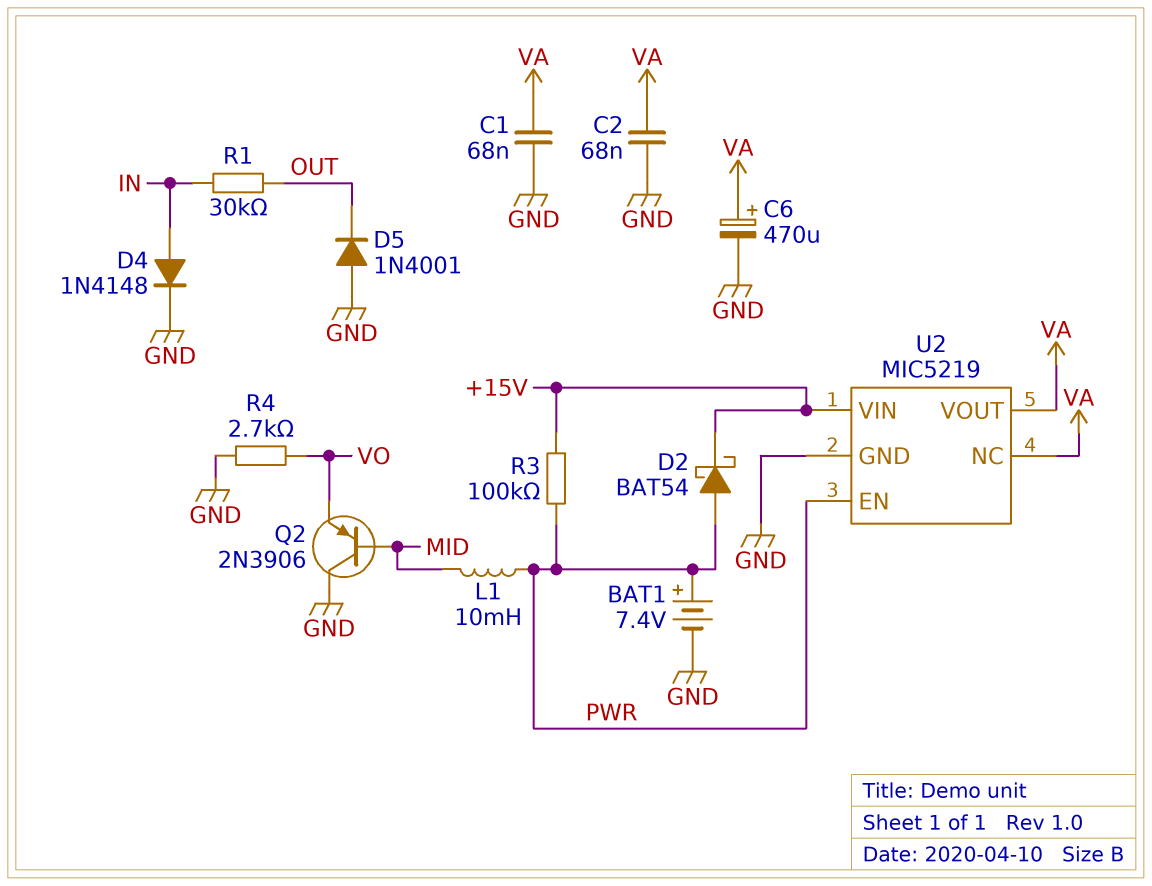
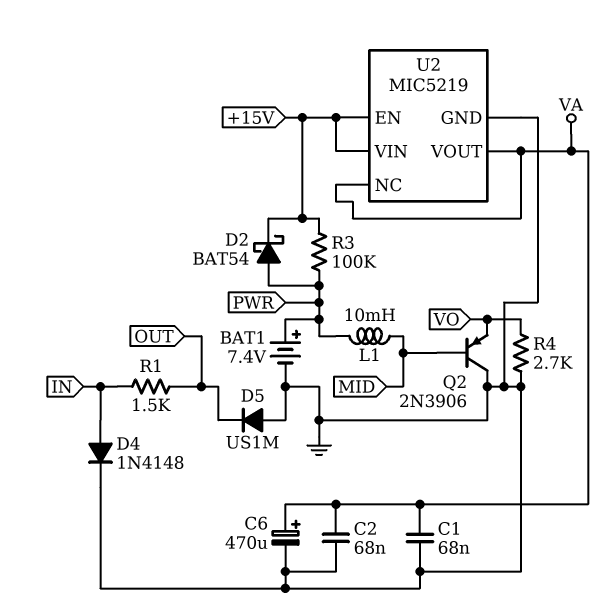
D5: diode 1N4001 (A GND, K OUT) -> diode US1M (A GND, K OUT)
R1: 30k (IN, OUT) -> 1.5k (IN, OUT)
U2 pin EN: PWR -> +15V

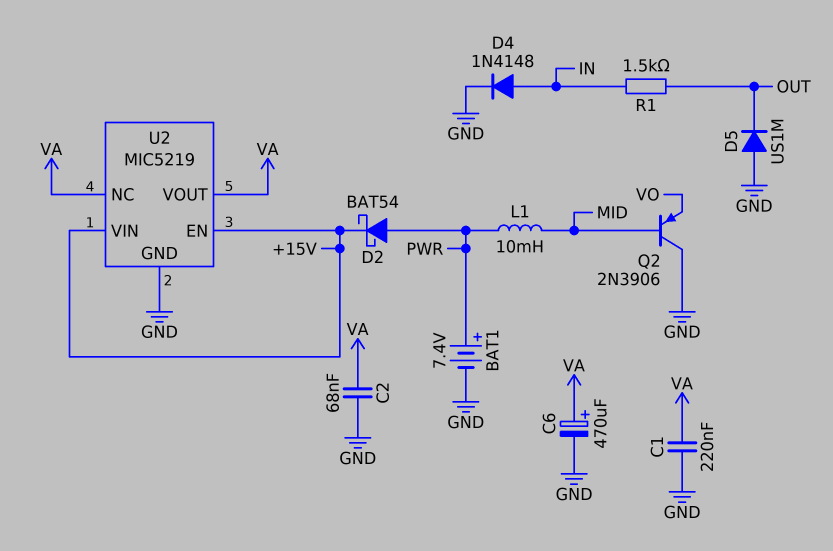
C1: 68nF (GND, VA) -> 220nF (GND, VA)
R3: 100k (+15V, PWR) -> none
R4: 2.7k (GND, VO) -> none

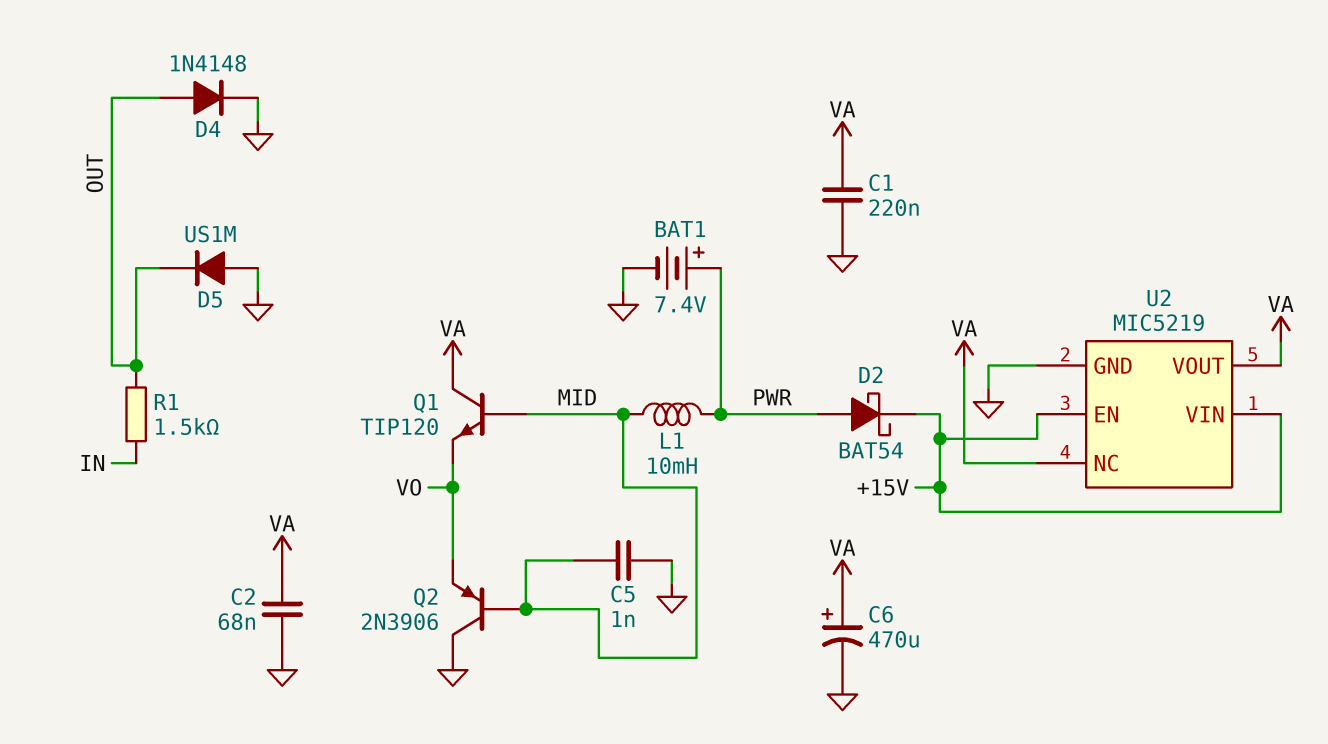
C5: none -> 1nF (GND, MID)
D4: diode 1N4148 (A IN, K GND) -> diode 1N4148 (A OUT, K GND)
Q1: none -> NPN TIP120 (B MID, C VA, E VO)

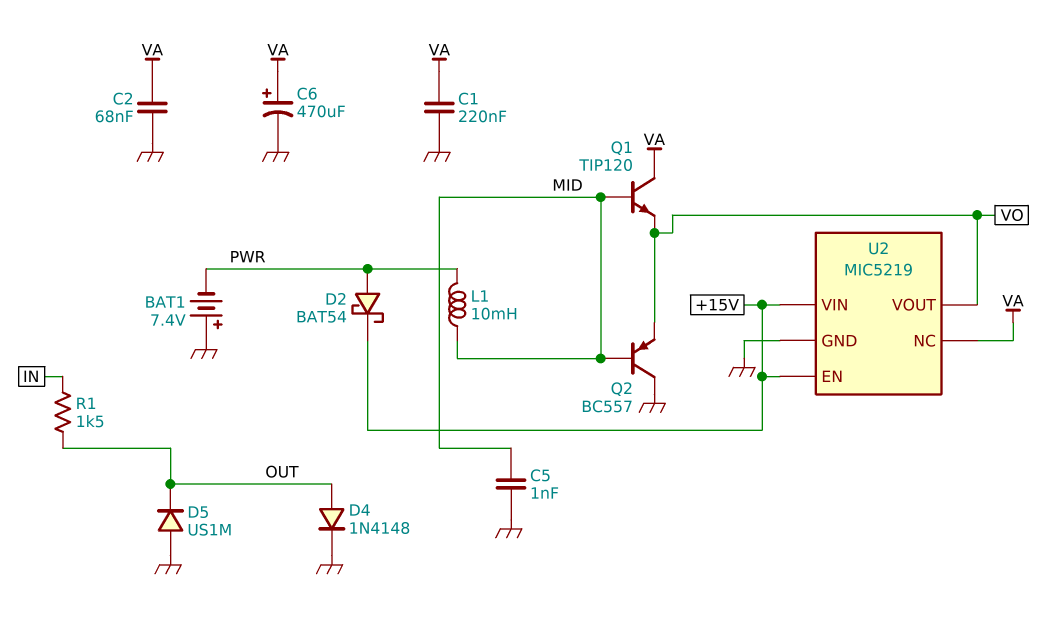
BAT1: 7.4V (plus PWR, minus GND) -> 7.4V (plus GND, minus PWR)
Q2: PNP 2N3906 (B MID, C GND, E VO) -> PNP BC557 (B MID, C GND, E VO)
U2 pin VOUT: VA -> VO

